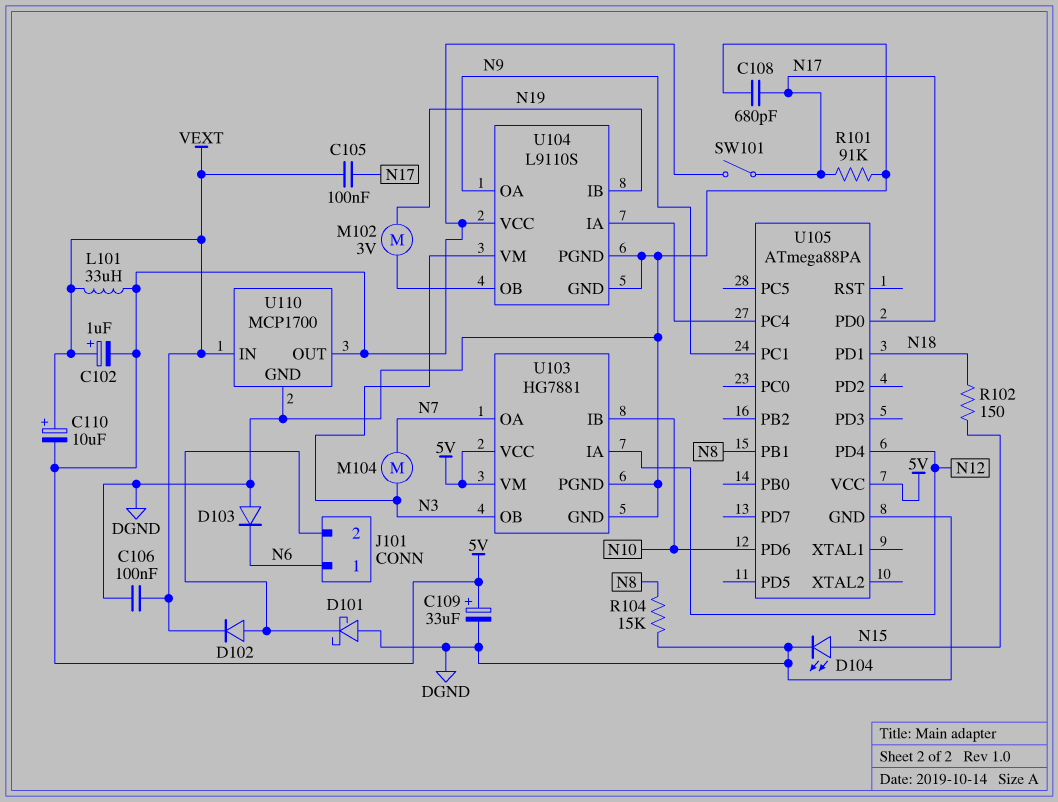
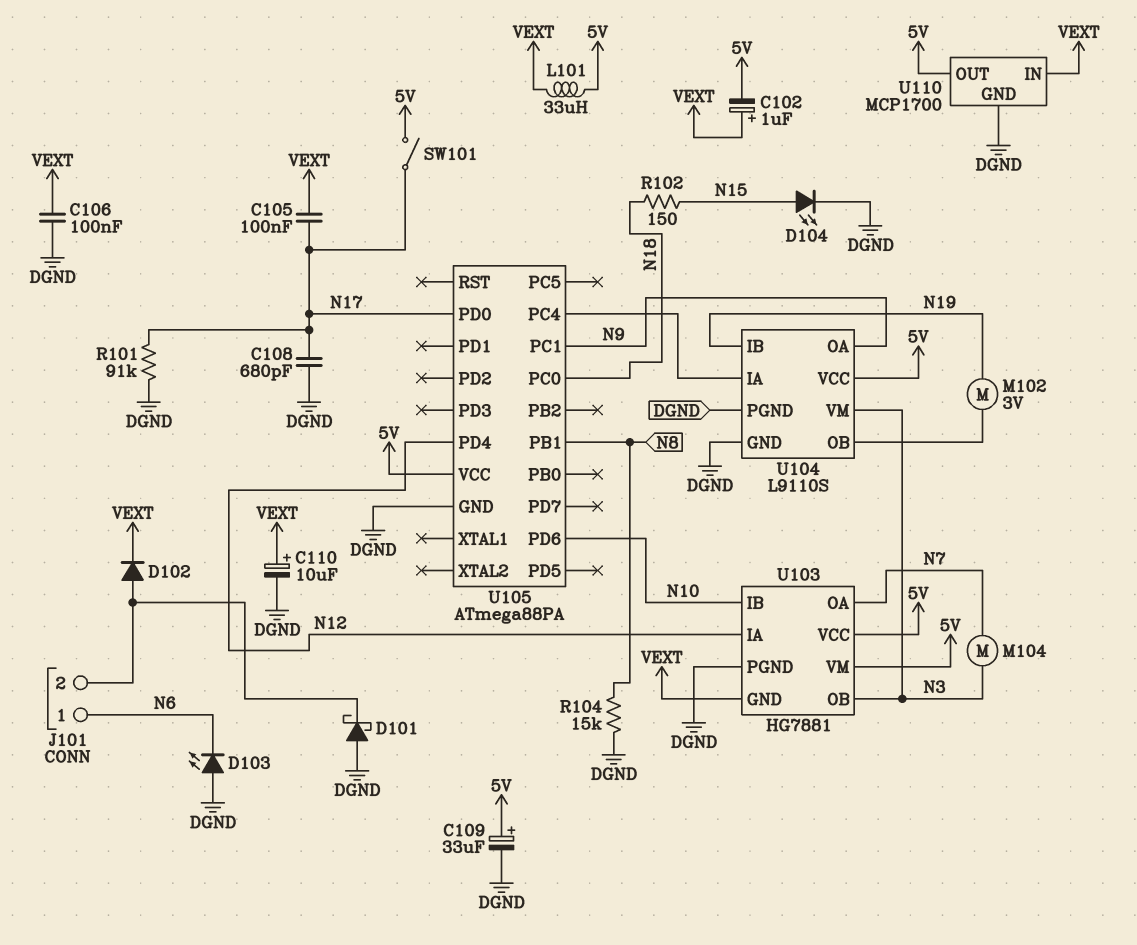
C110: 10uF (plus VEXT, minus 5V) -> 10uF (plus VEXT, minus DGND)
D103: diode (A DGND, K N6) -> LED (A DGND, K N6)
U103 pin GND: DGND -> VEXT
U105 pin PC0: none -> N18
U105 pin PD1: N18 -> none

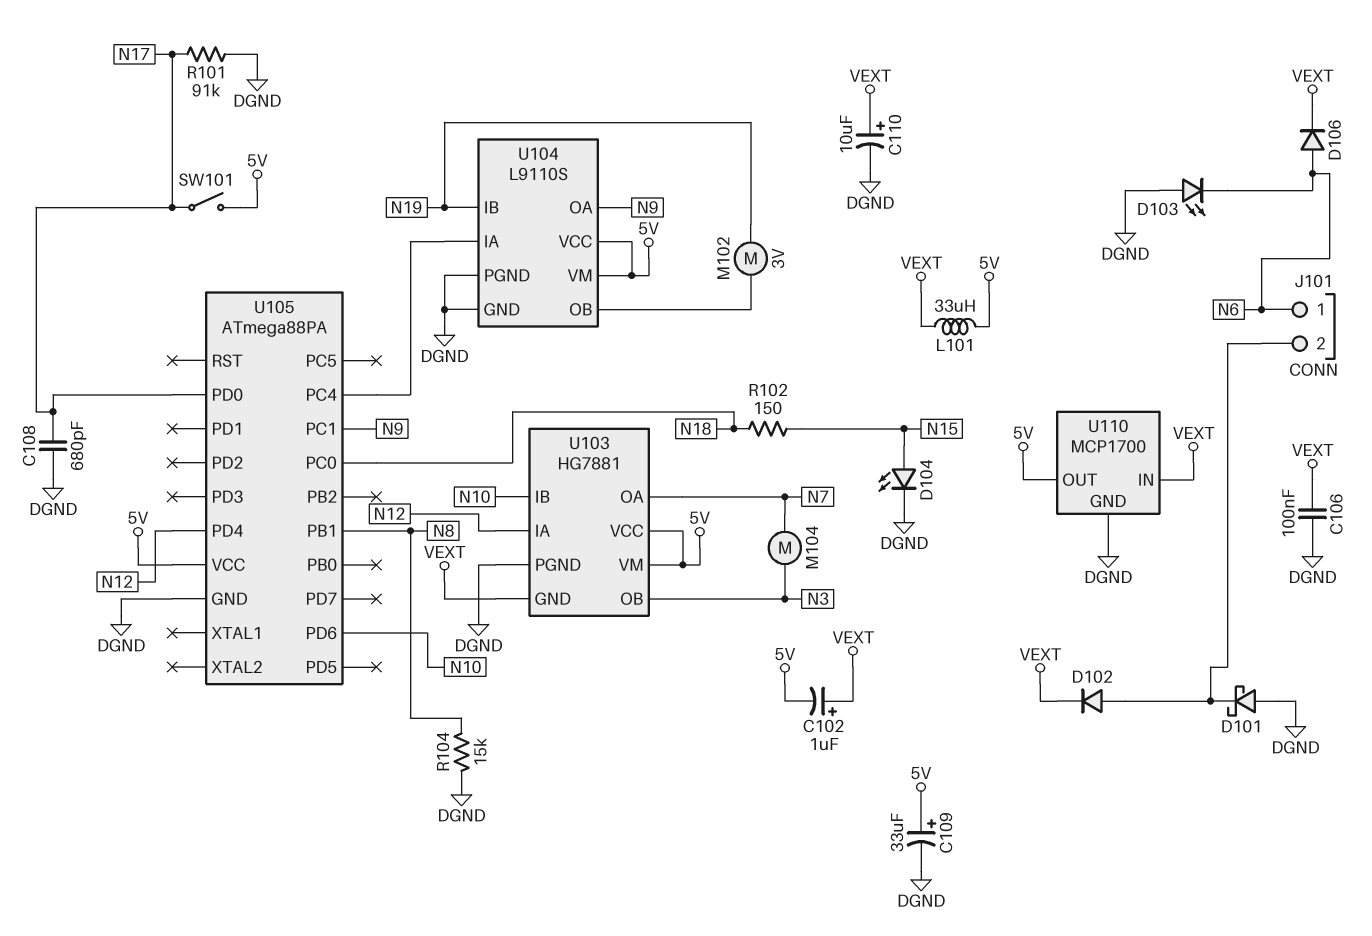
C105: 100nF (N17, VEXT) -> none
D106: none -> diode (A N6, K VEXT)
U104 pin VM: N3 -> 5V

